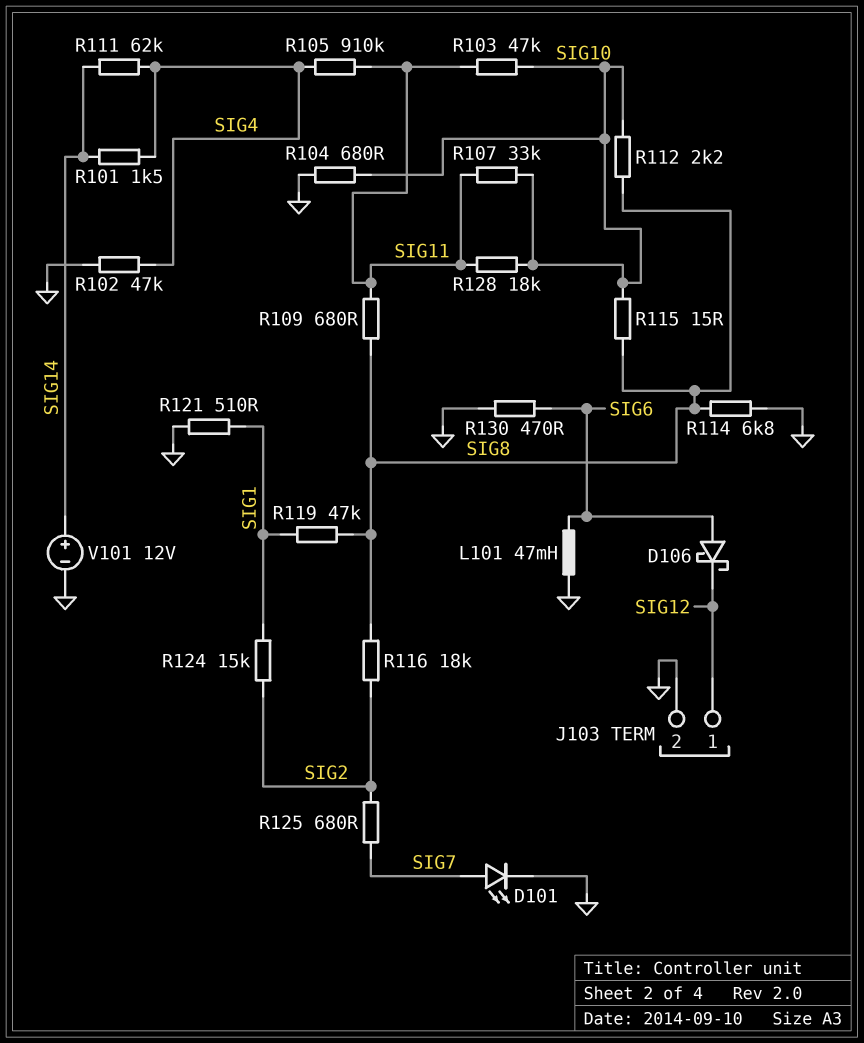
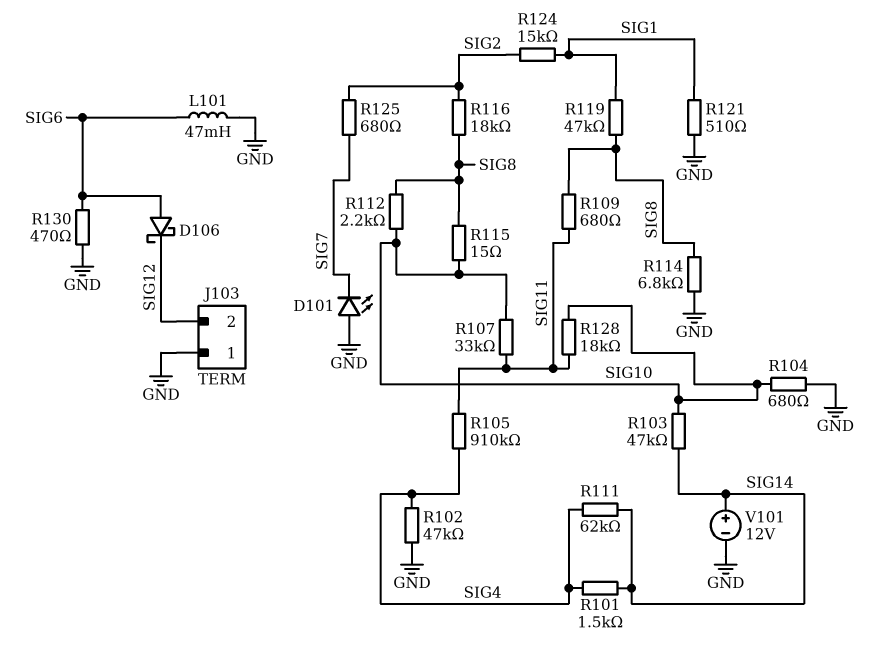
D101: LED (A SIG7, K GND) -> LED (A GND, K SIG7)
J103 pin 1: SIG12 -> GND
J103 pin 2: GND -> SIG12
R103: 47k (SIG10, SIG11) -> 47k (SIG10, SIG14)

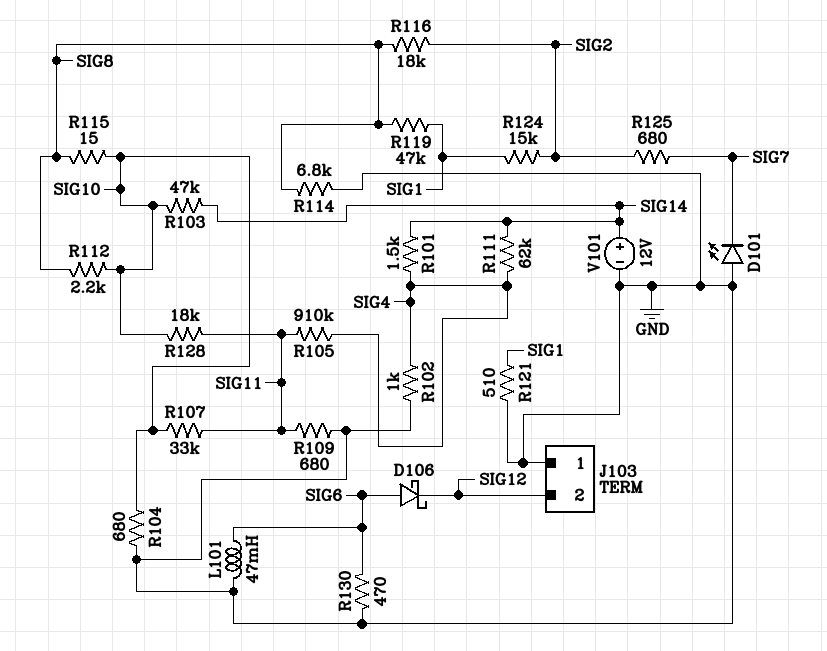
R102: 47k (GND, SIG4) -> 1k (GND, SIG4)
R109: 680 (SIG8, SIG11) -> 680 (GND, SIG11)

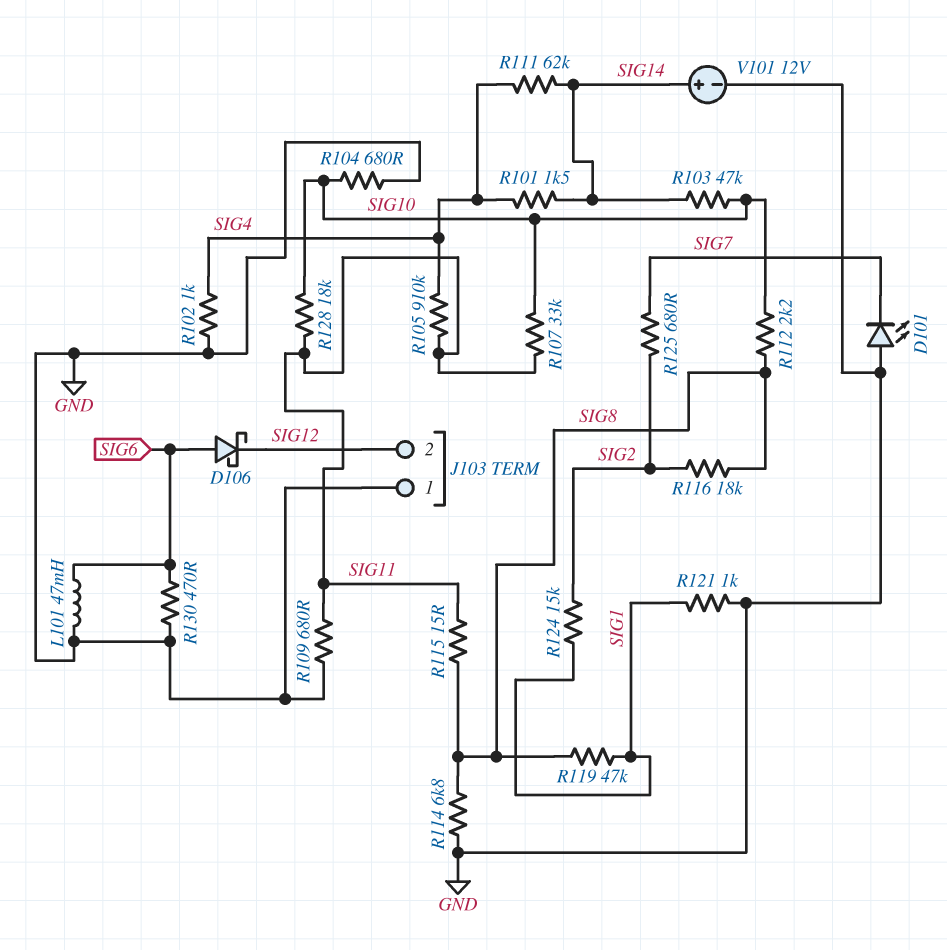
R115: 15 (SIG8, SIG10) -> 15 (SIG8, SIG11)
R121: 510 (GND, SIG1) -> 1k (GND, SIG1)

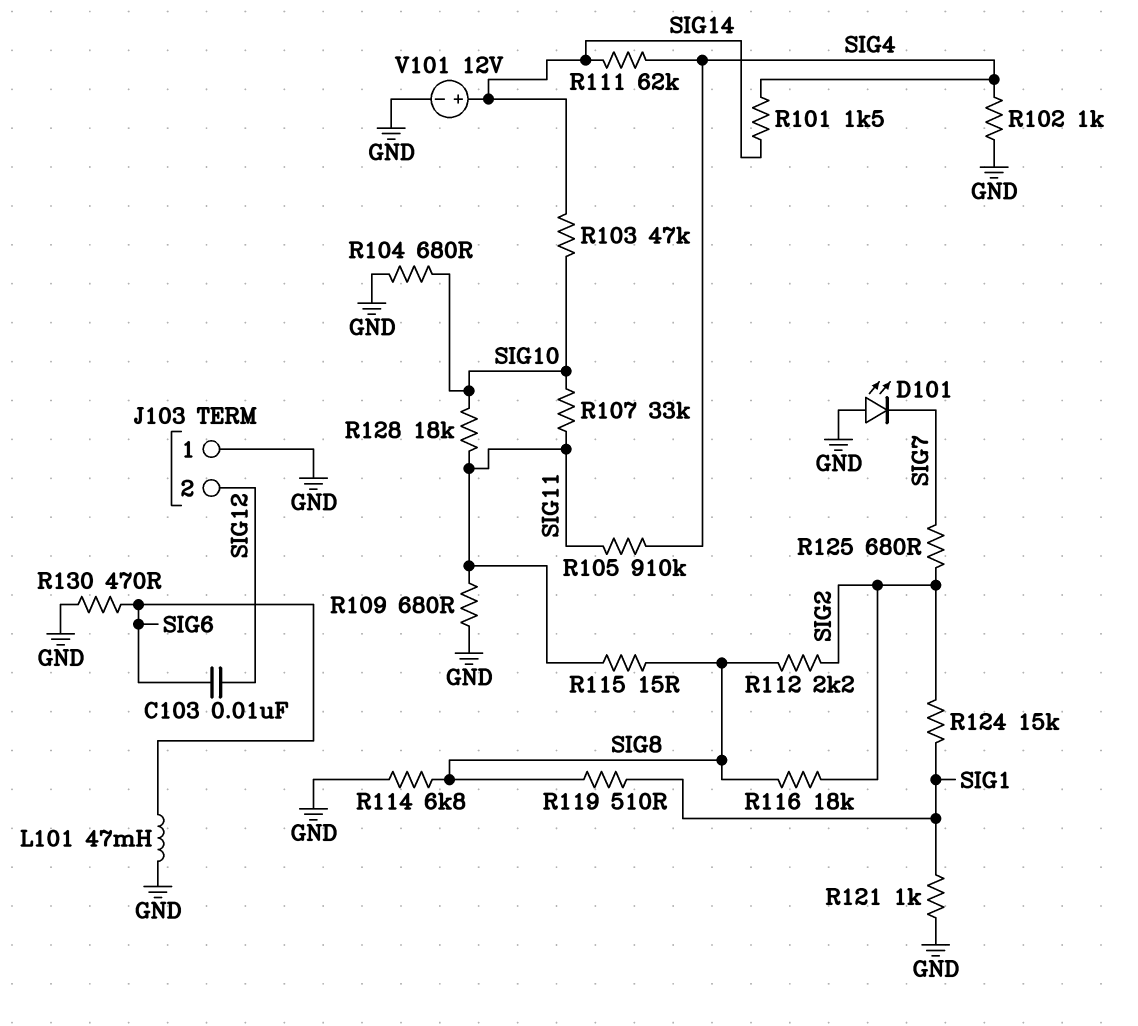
C103: none -> 10nF (SIG6, SIG12)
D106: schottky (A SIG6, K SIG12) -> none
R112: 2.2k (SIG8, SIG10) -> 2.2k (SIG2, SIG8)
R119: 47k (SIG1, SIG8) -> 510 (SIG1, SIG8)

